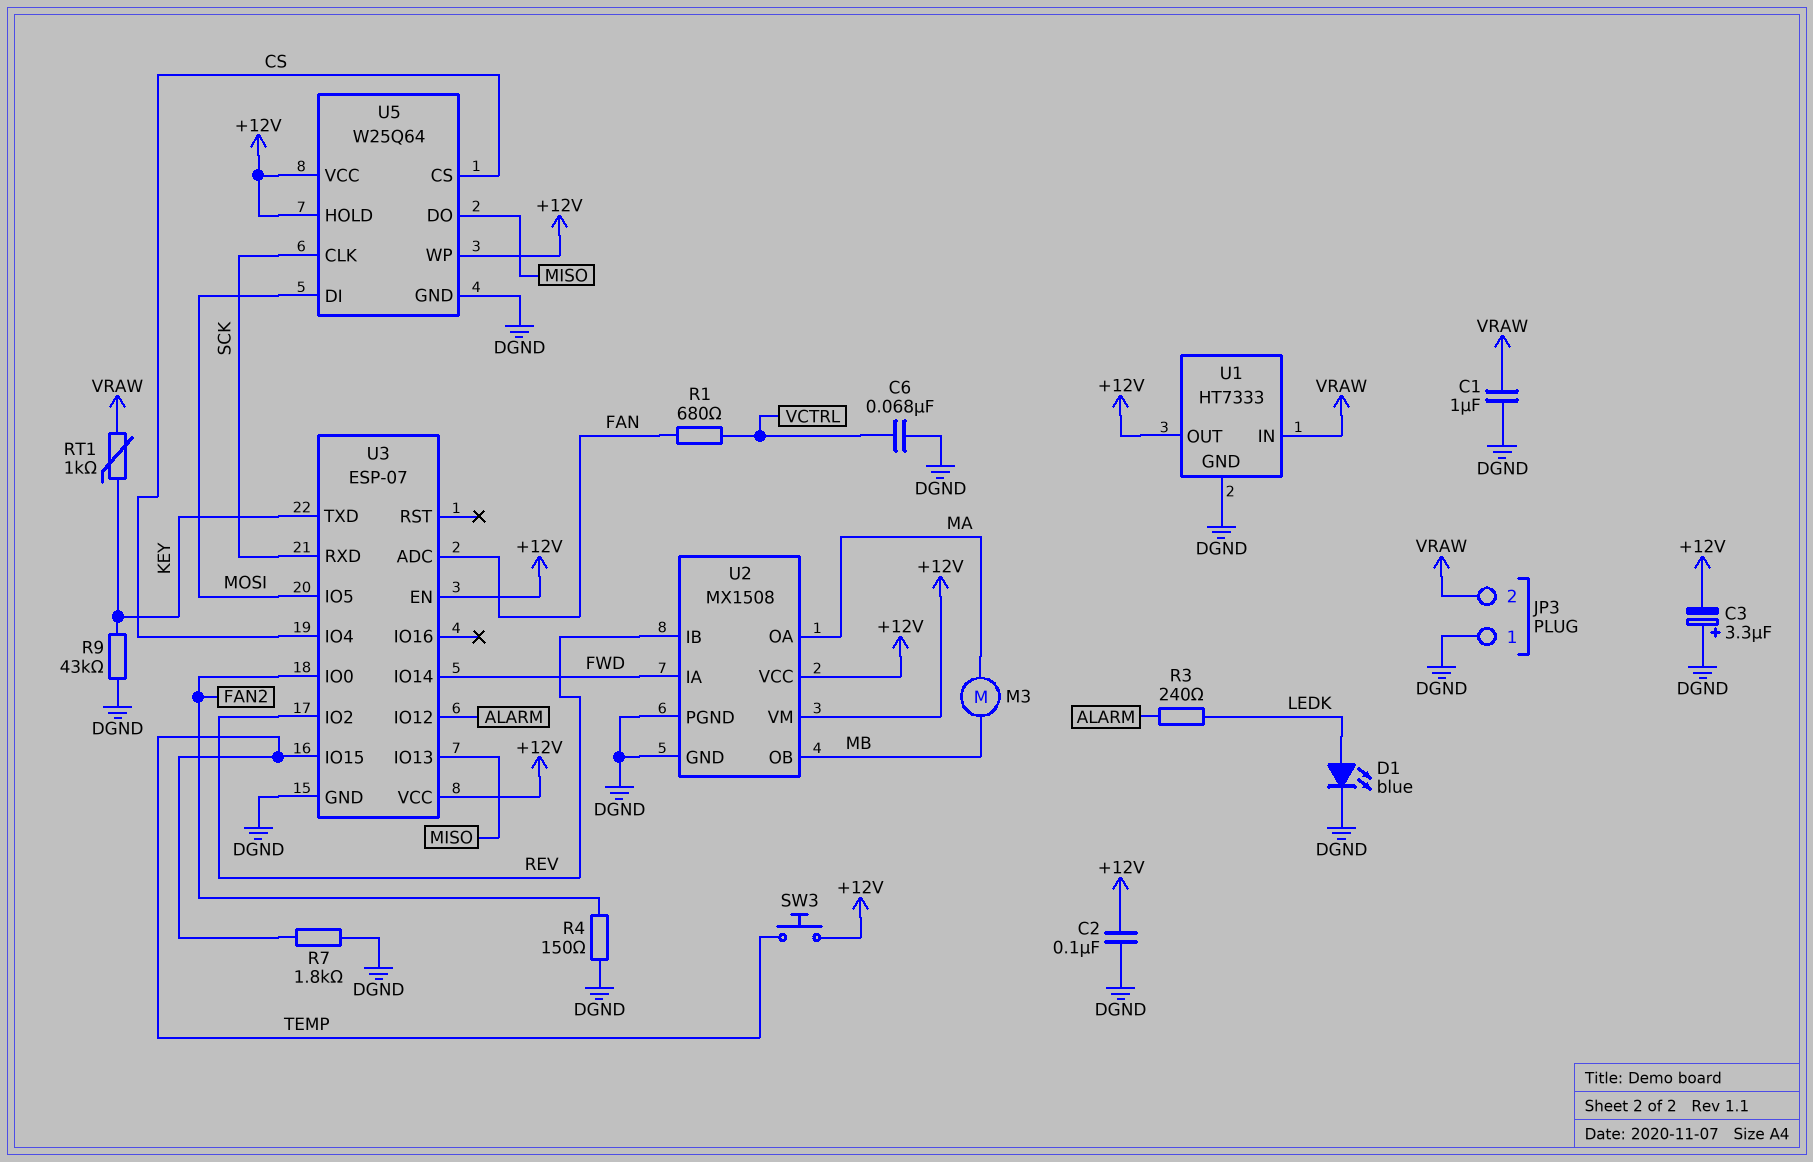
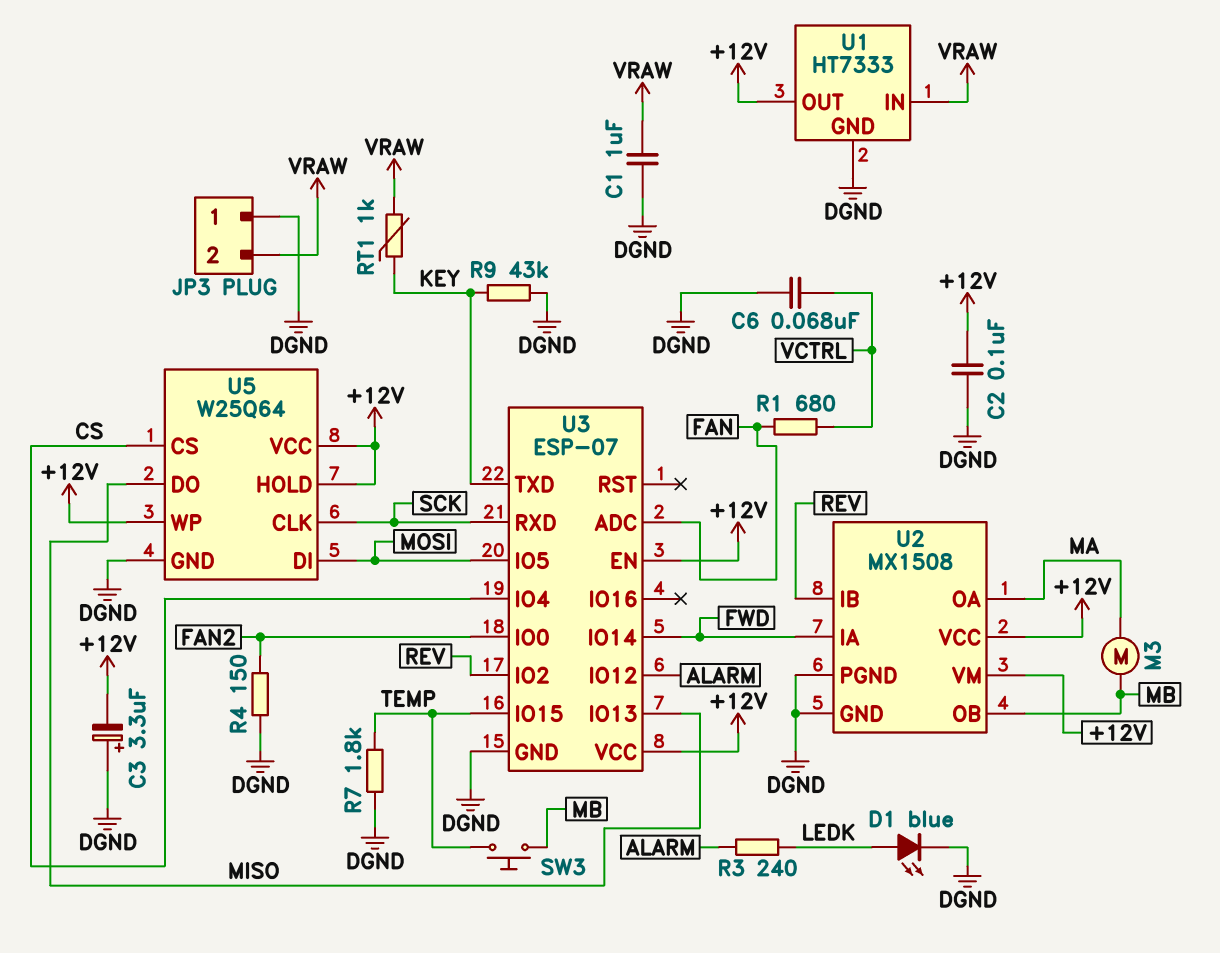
SW3: button (+12V, TEMP) -> button (MB, TEMP)

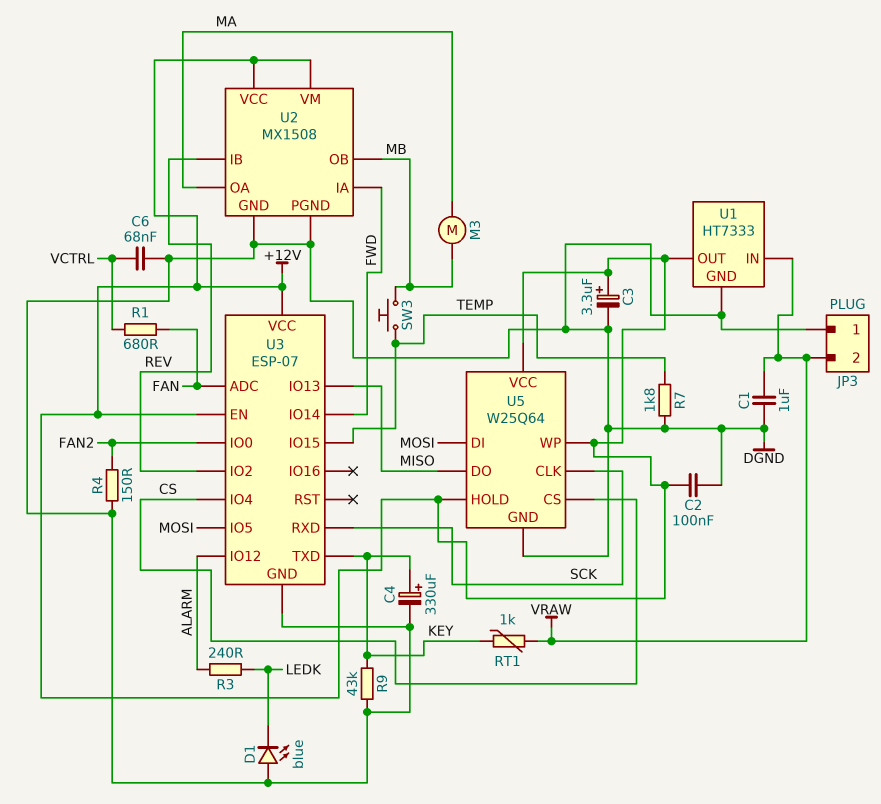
C3: 3.3uF (plus DGND, minus +12V) -> 3.3uF (plus +12V, minus DGND)
C4: none -> 330uF (plus KEY, minus DGND)
D1: LED blue (A LEDK, K DGND) -> LED blue (A DGND, K LEDK)

